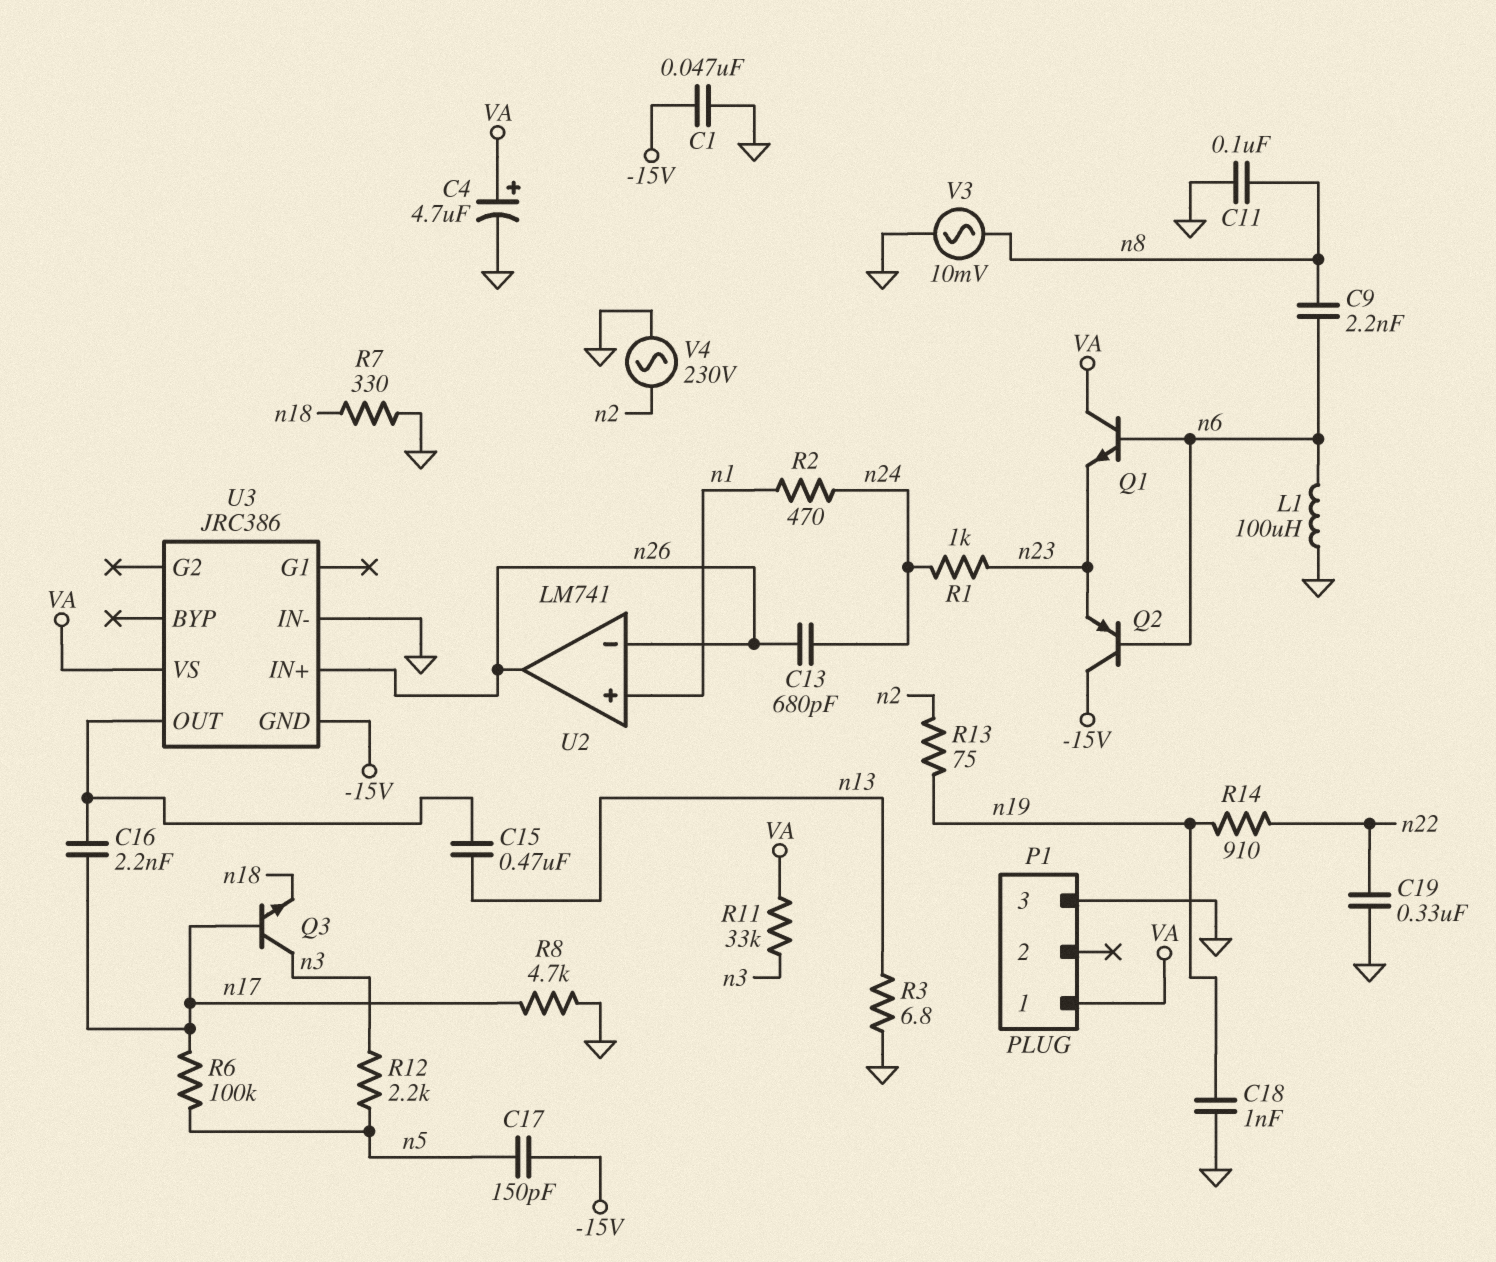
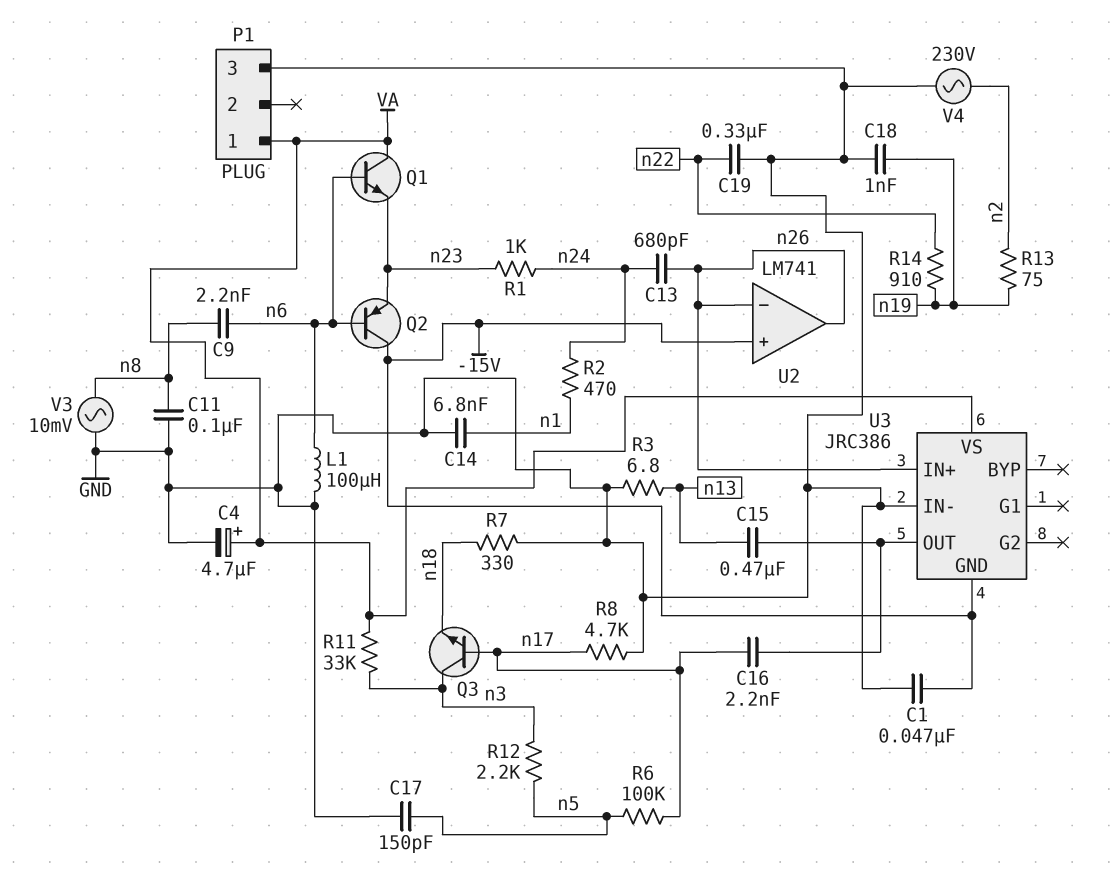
C14: none -> 6.8nF (GND, n1)
C17: 150pF (-15V, n5) -> 150pF (GND, n5)
U2 pin in+: n1 -> -15V

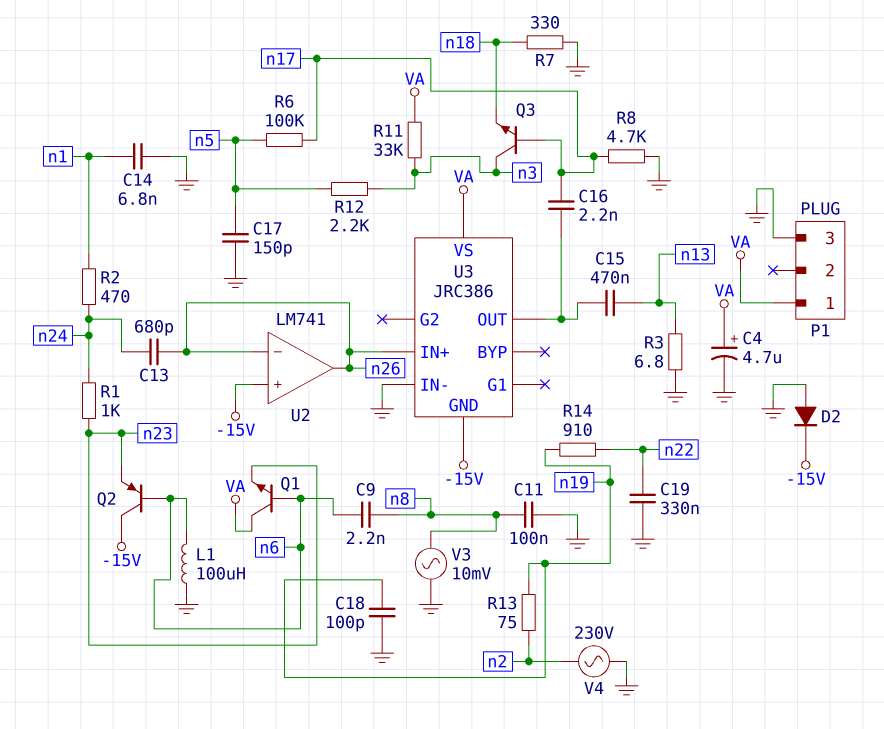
C1: 47nF (-15V, GND) -> none
C18: 1nF (GND, n19) -> 100pF (GND, n19)
D2: none -> diode (A GND, K -15V)

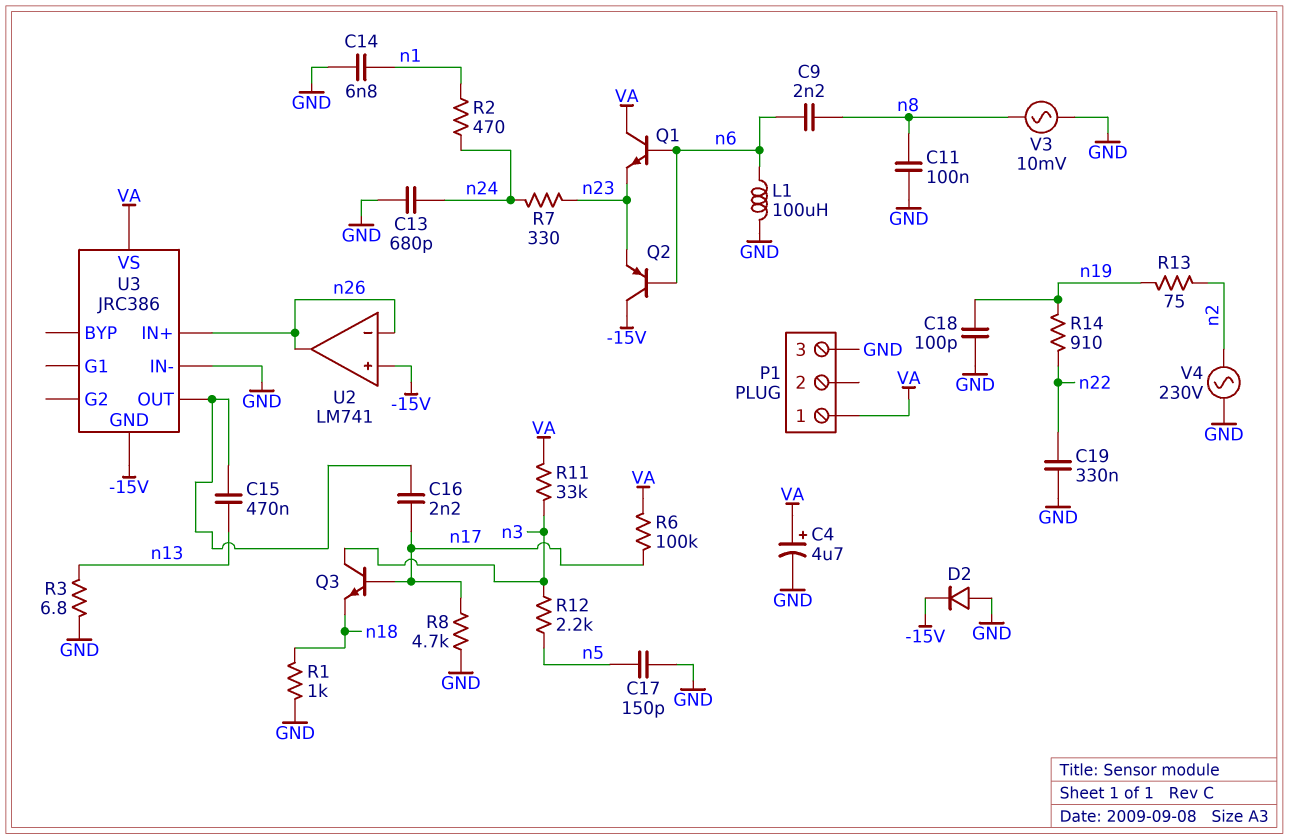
C13: 680pF (n24, n26) -> 680pF (GND, n24)
R1: 1k (n23, n24) -> 1k (GND, n18)
R6: 100k (n5, n17) -> 100k (VA, n17)
R7: 330 (GND, n18) -> 330 (n23, n24)

